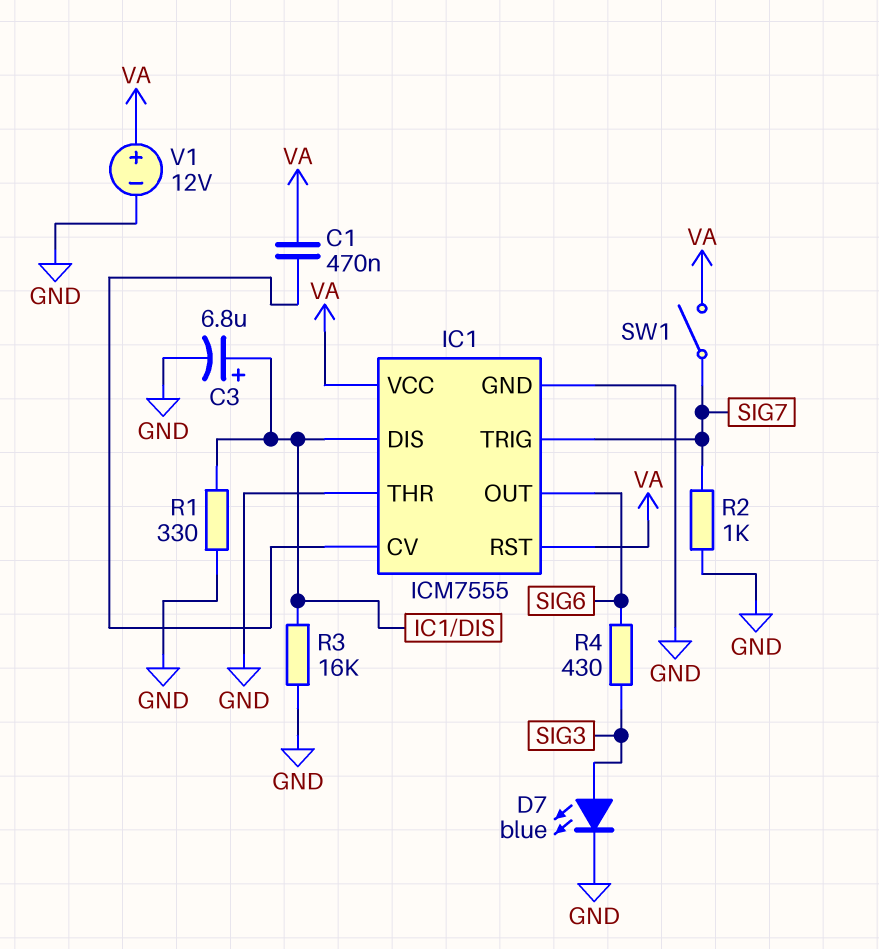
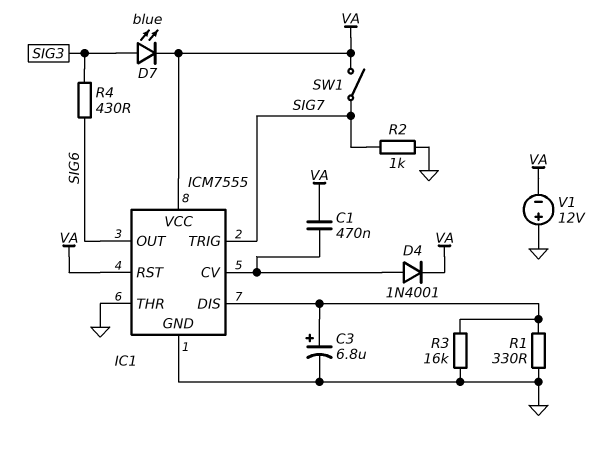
D4: none -> diode 1N4001 (A IC1/CV, K VA)
D7: LED blue (A SIG3, K GND) -> LED blue (A SIG3, K VA)
V1: 12V (plus VA, minus GND) -> 12V (plus GND, minus VA)

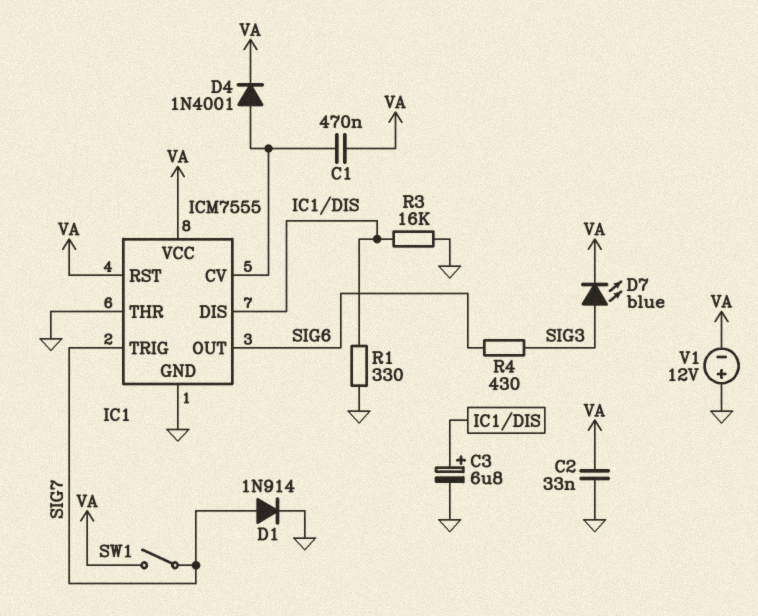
C2: none -> 33nF (GND, VA)
D1: none -> diode 1N914 (A SIG7, K GND)
R2: 1k (GND, SIG7) -> none

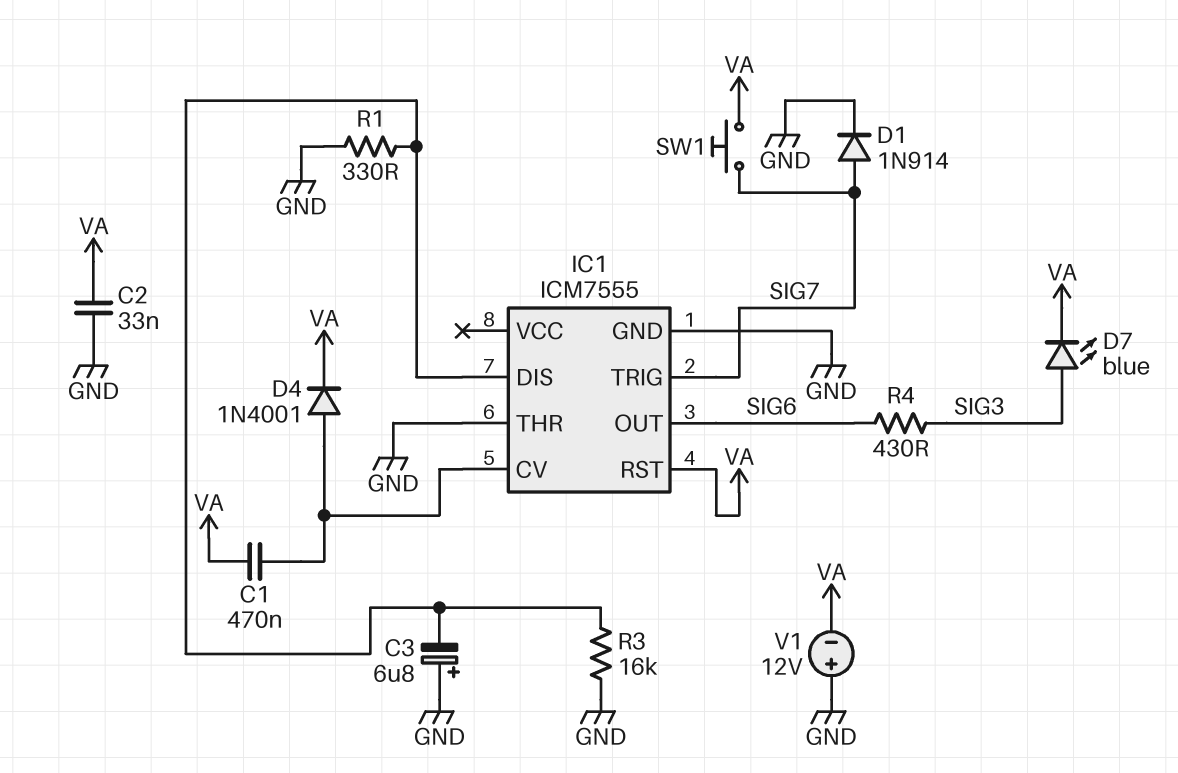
C3: 6.8uF (plus IC1/DIS, minus GND) -> 6.8uF (plus GND, minus IC1/DIS)
IC1 pin VCC: VA -> none
SW1: switch (SIG7, VA) -> button (SIG7, VA)

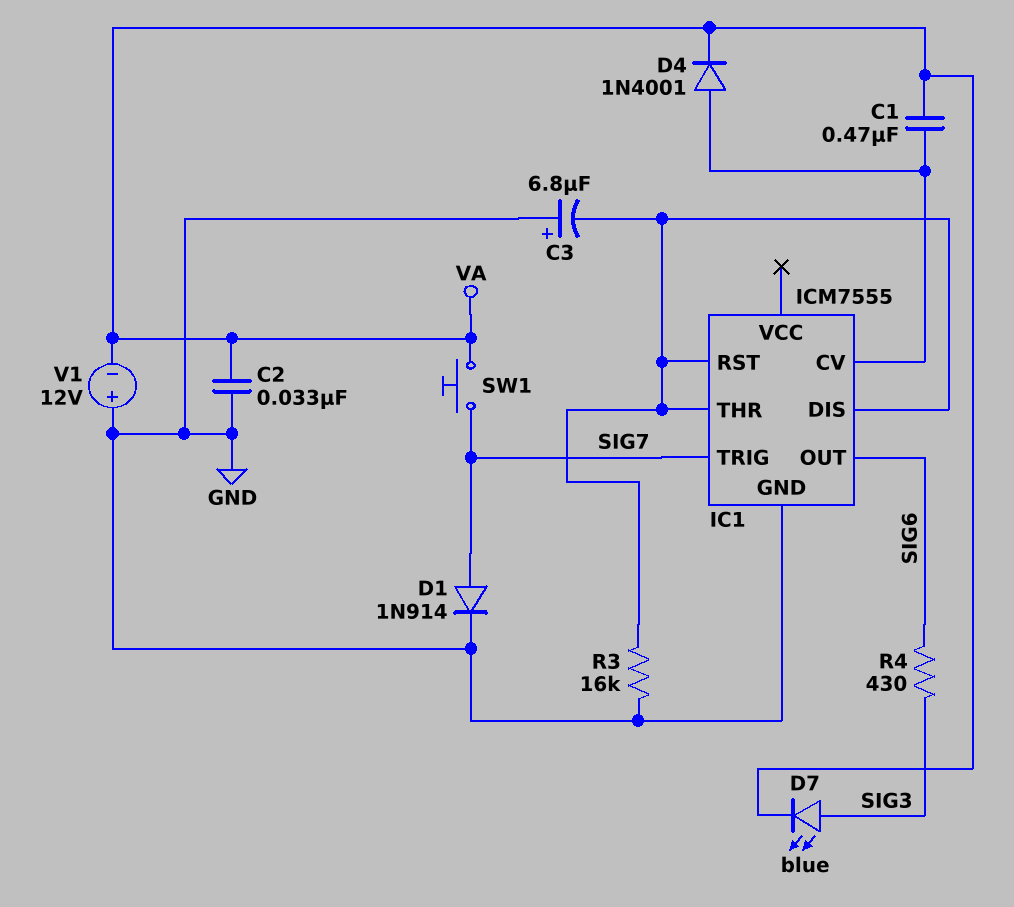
IC1 pin RST: VA -> IC1/DIS
IC1 pin THR: GND -> IC1/DIS
R1: 330 (GND, IC1/DIS) -> none

